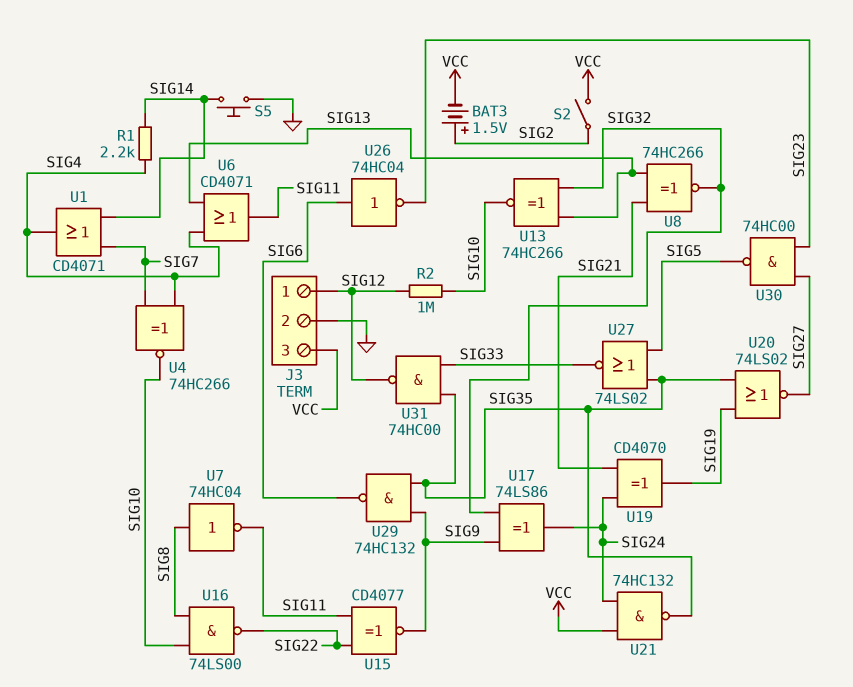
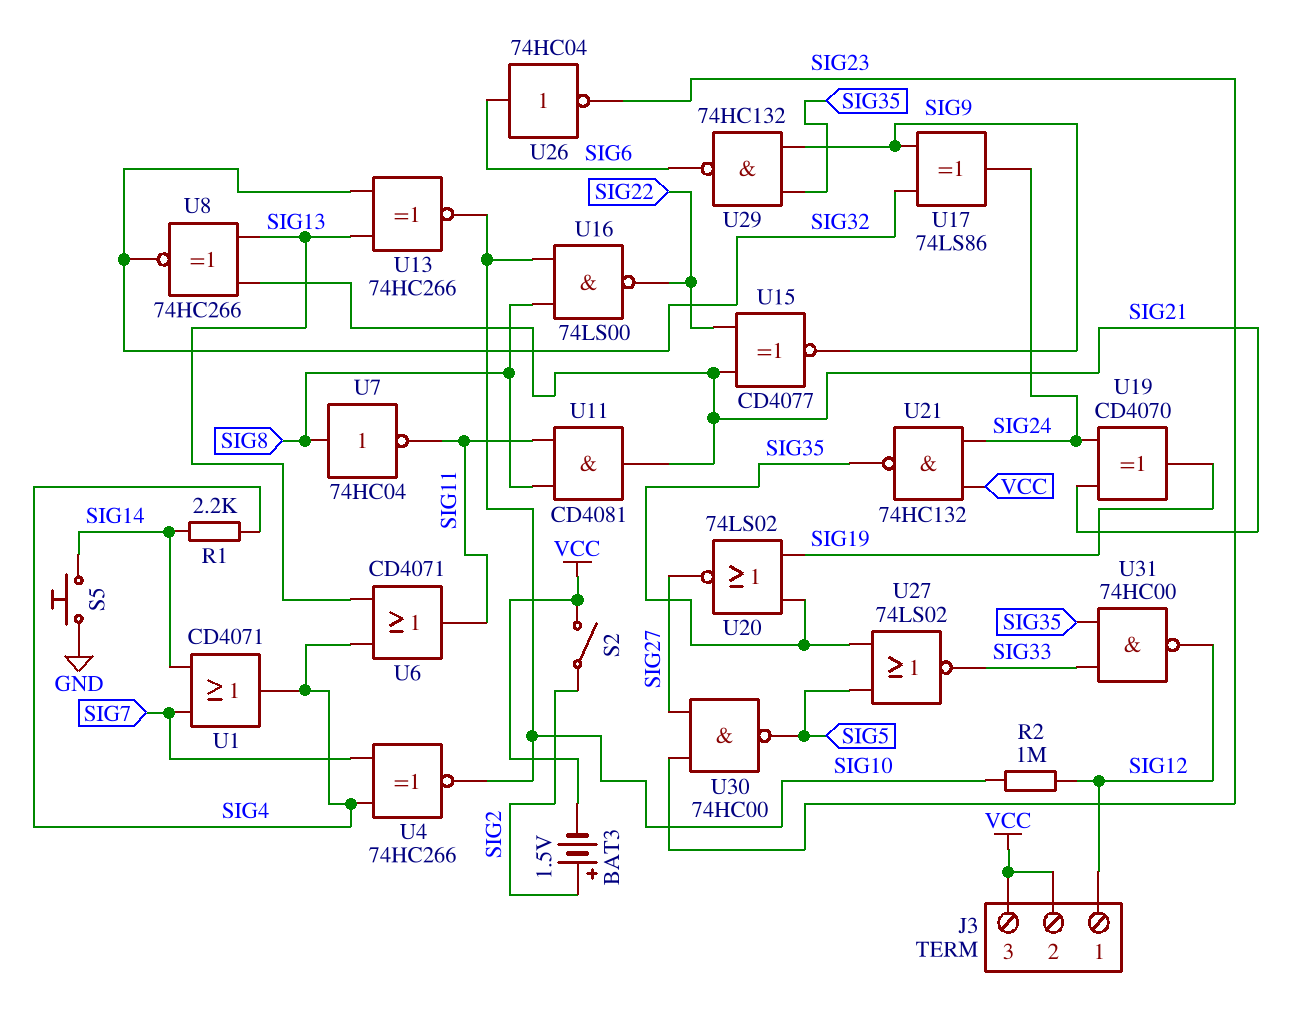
J3 pin 2: GND -> VCC
U11: none -> AND CD4081 (in SIG8, in SIG11, out SIG21)
U15: XNOR CD4077 (in SIG11, in SIG22, out SIG9) -> XNOR CD4077 (in SIG21, in SIG22, out SIG9)

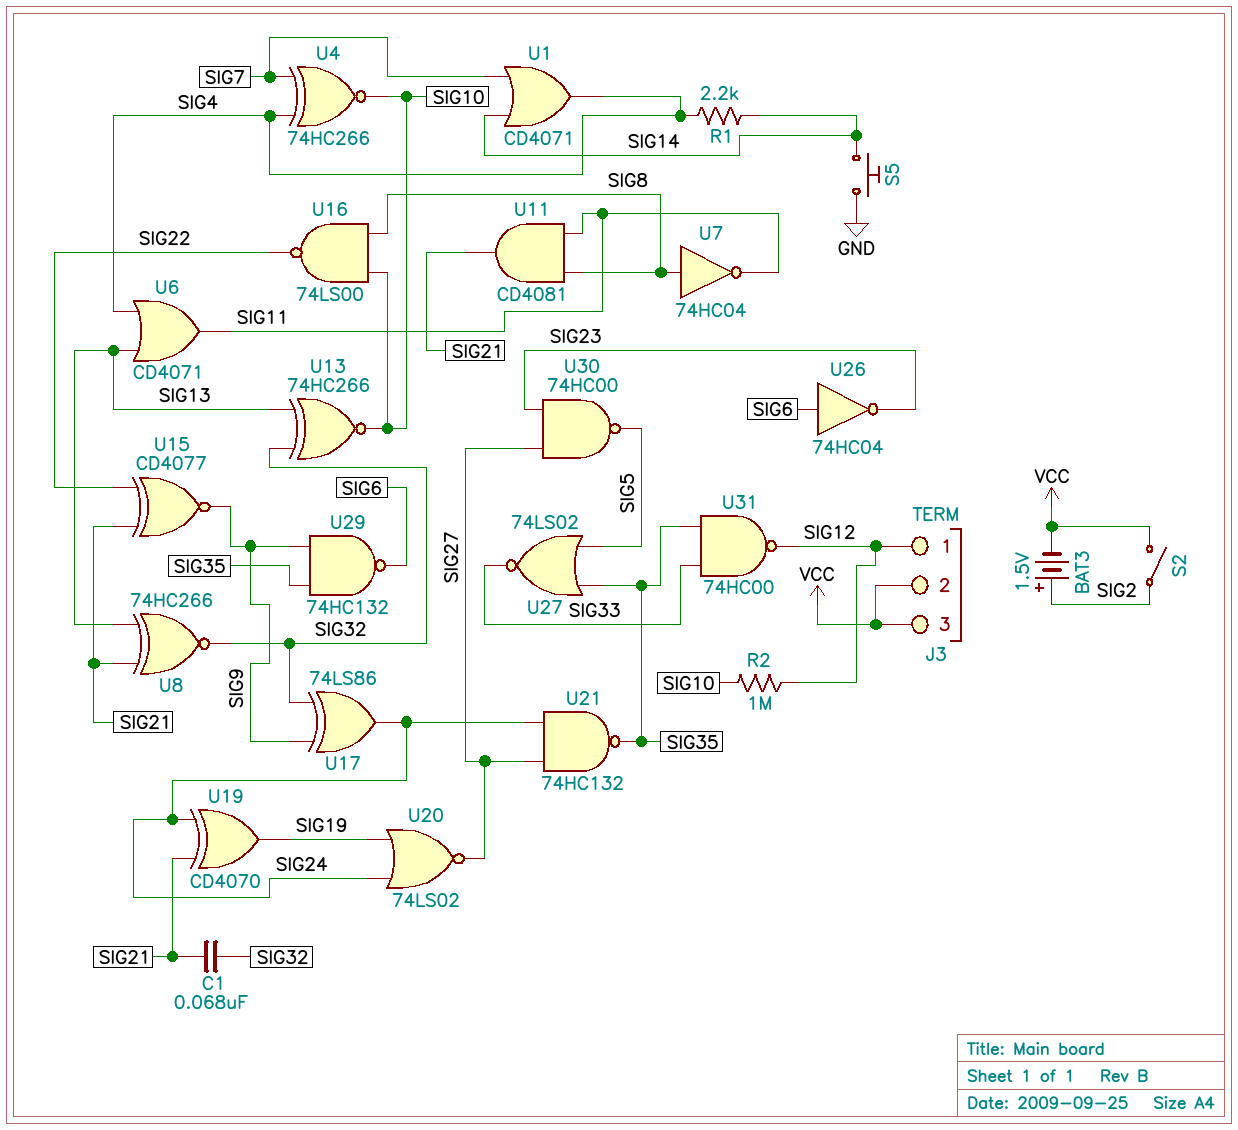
C1: none -> 68nF (SIG21, SIG32)
U20: NOR 74LS02 (in SIG19, in SIG35, out SIG27) -> NOR 74LS02 (in SIG19, in SIG24, out SIG27)
U21: NAND 74HC132 (in SIG24, in VCC, out SIG35) -> NAND 74HC132 (in SIG24, in SIG27, out SIG35)

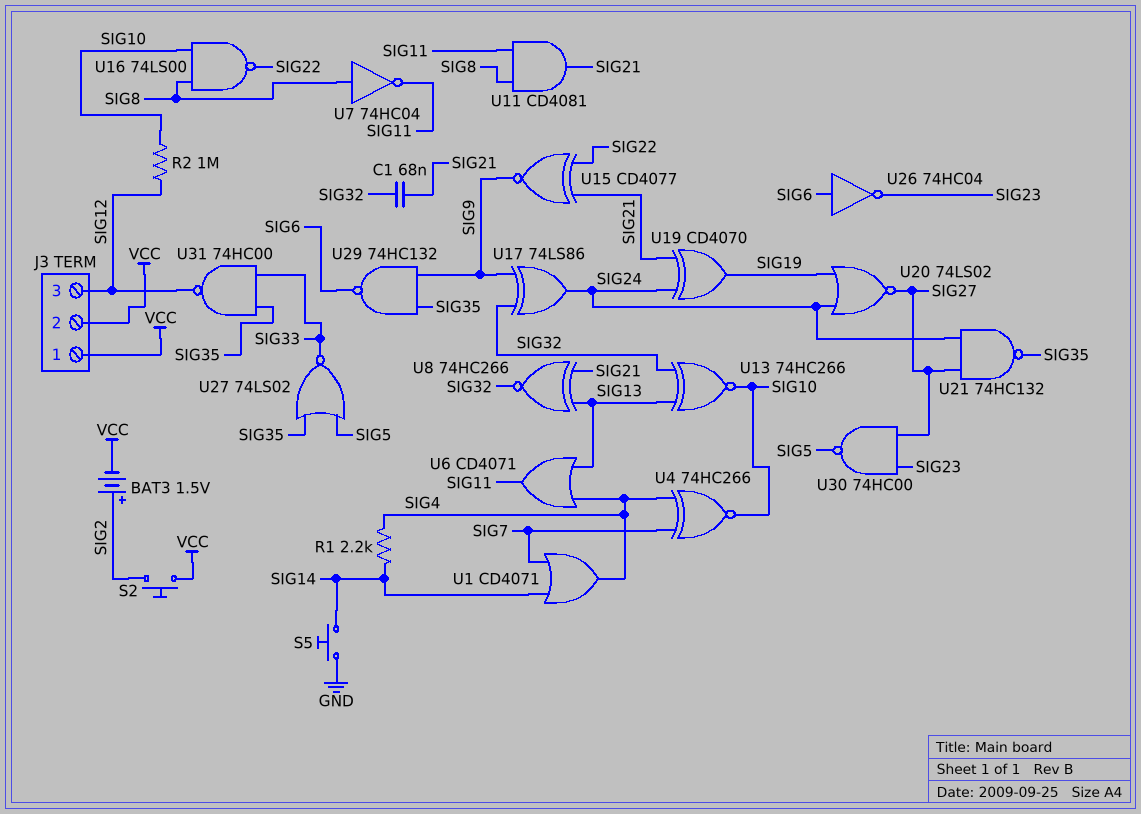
J3 pin 1: SIG12 -> VCC
J3 pin 3: VCC -> SIG12
S2: switch (SIG2, VCC) -> button (SIG2, VCC)

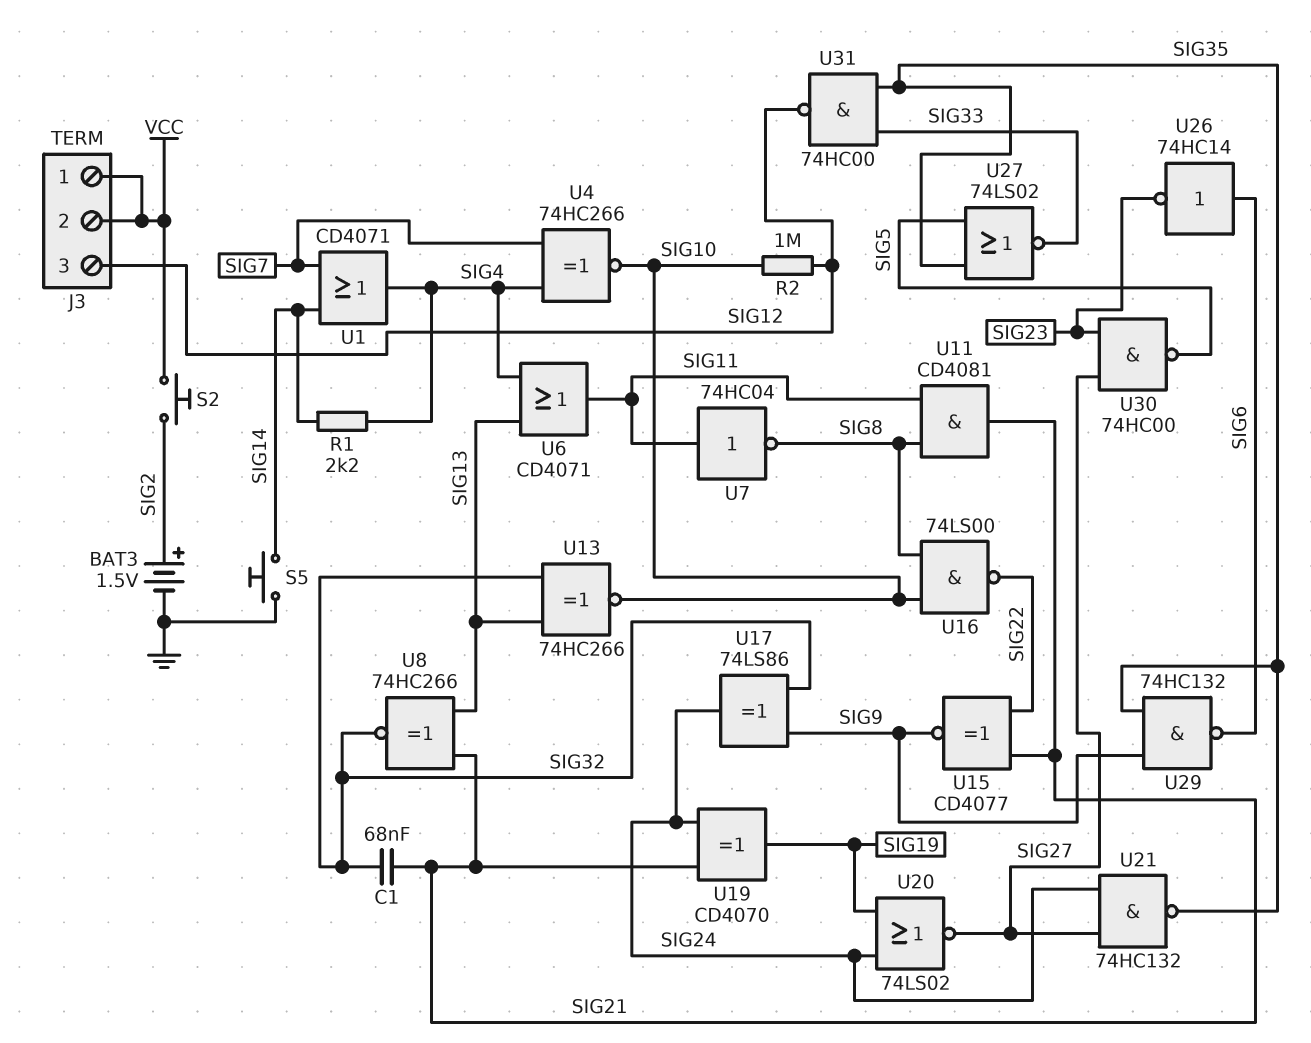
BAT3: 1.5V (plus SIG2, minus VCC) -> 1.5V (plus SIG2, minus GND)
U7: NOT 74HC04 (in SIG8, out SIG11) -> NOT 74HC04 (in SIG11, out SIG8)
U26: NOT 74HC04 (in SIG6, out SIG23) -> NOT 74HC14 (in SIG6, out SIG23)

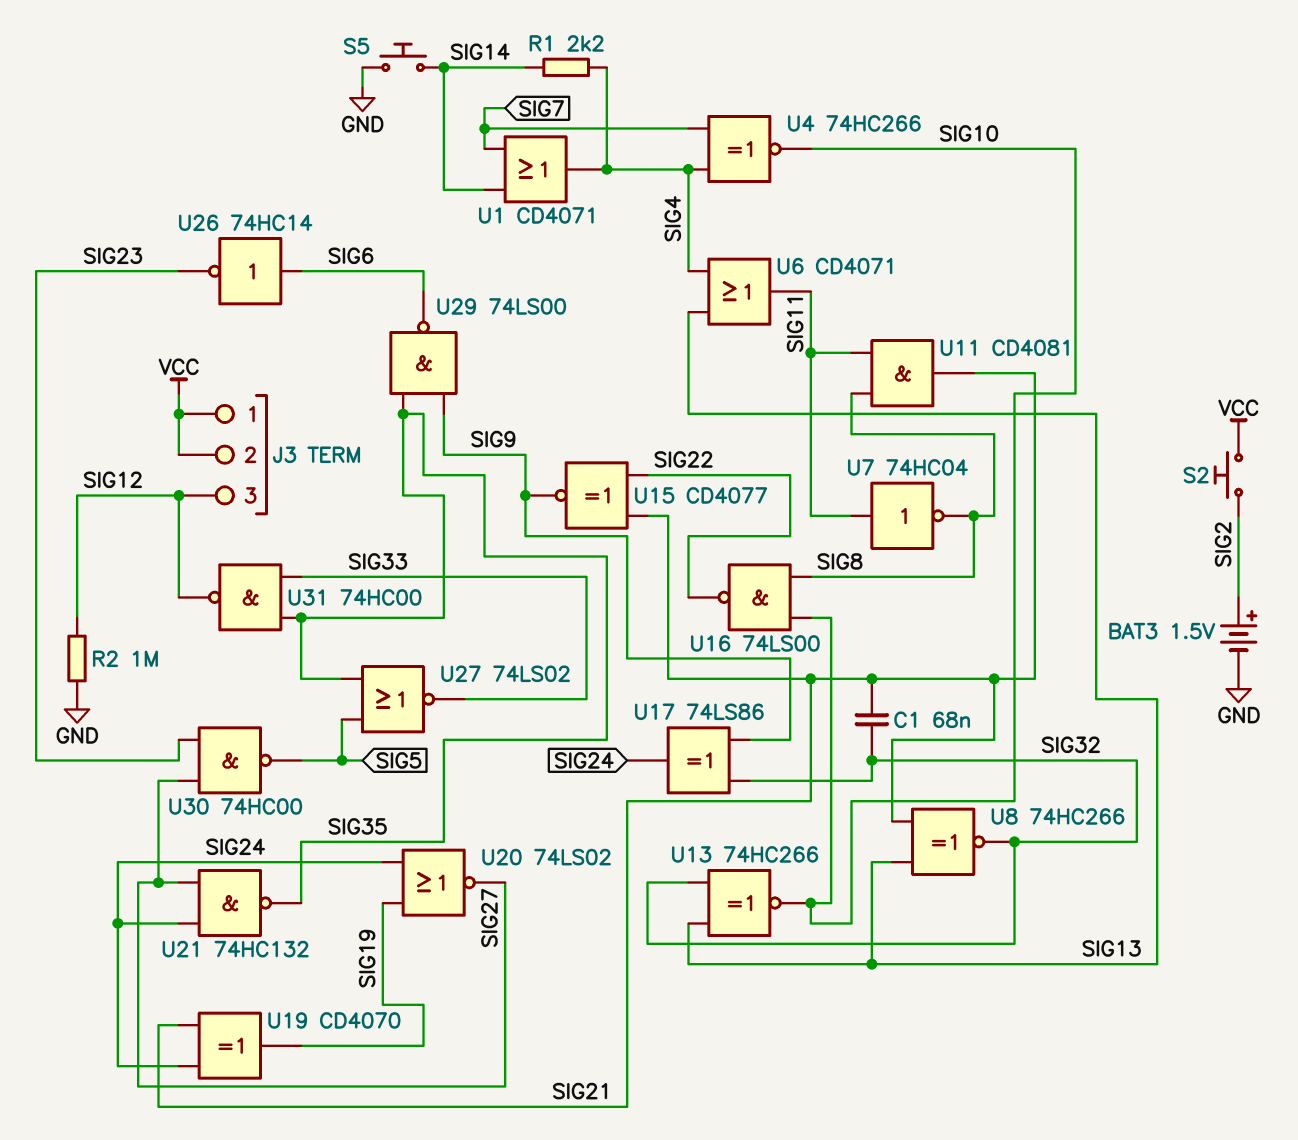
R2: 1M (SIG10, SIG12) -> 1M (GND, SIG12)
U29: NAND 74HC132 (in SIG9, in SIG35, out SIG6) -> NAND 74LS00 (in SIG9, in SIG35, out SIG6)

